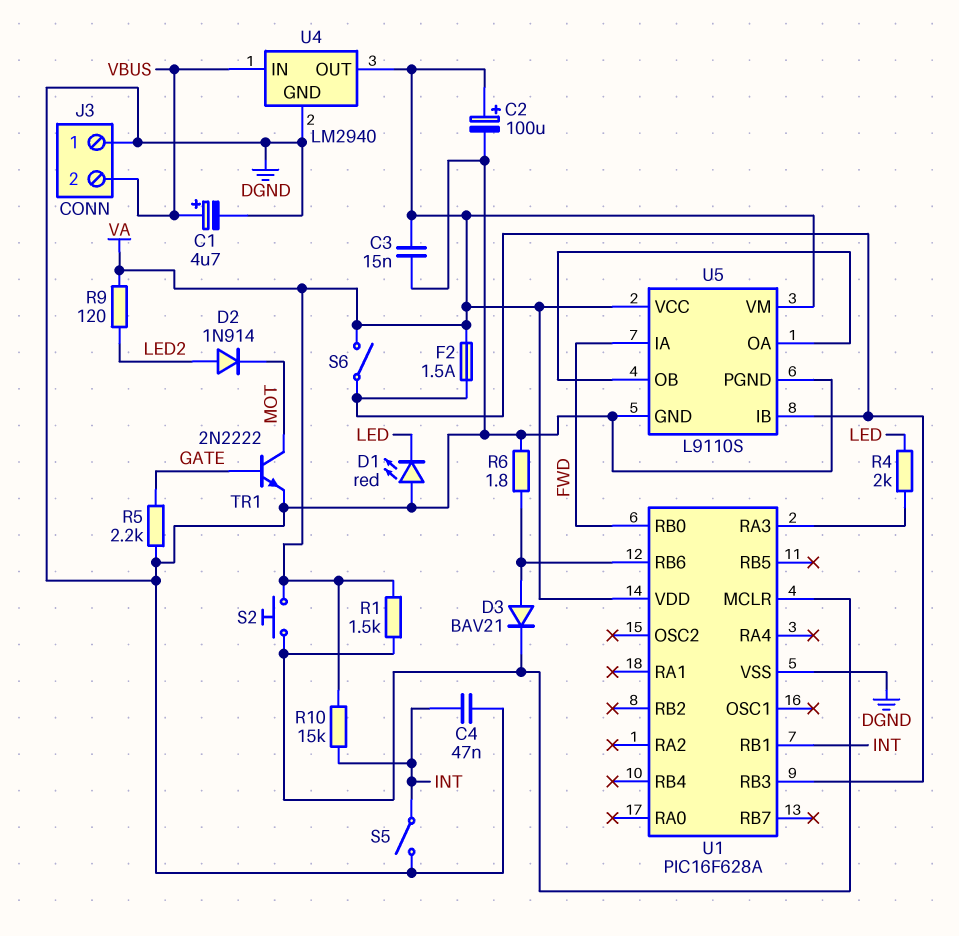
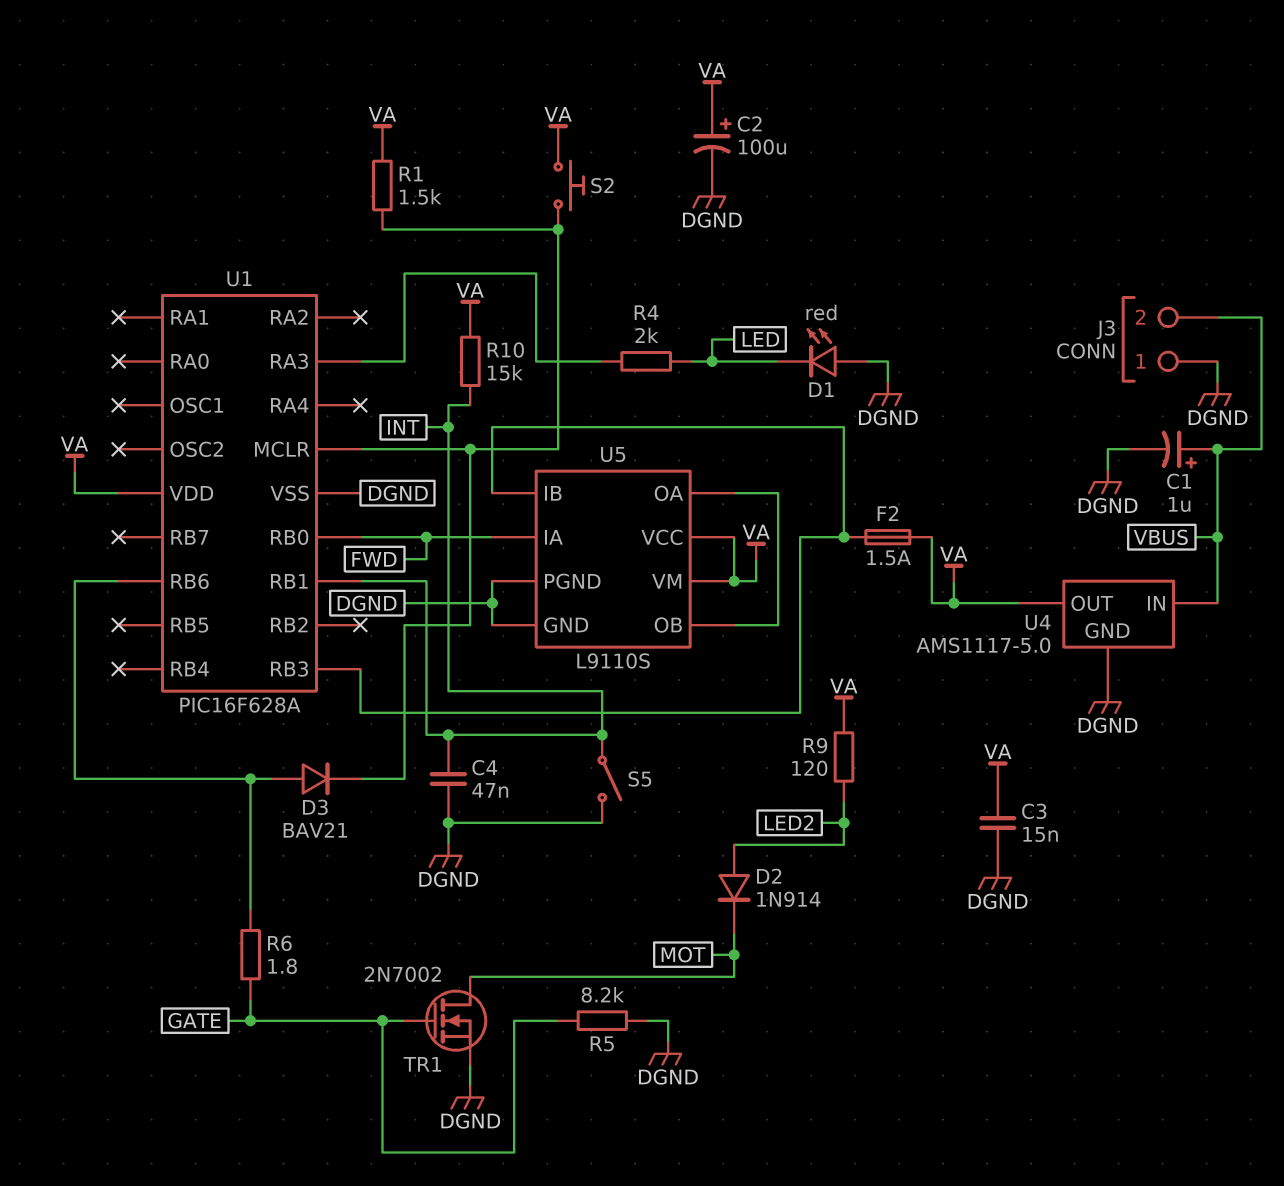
C1: 4.7uF (plus VBUS, minus DGND) -> 1uF (plus VBUS, minus DGND)
R5: 2.2k (DGND, GATE) -> 8.2k (DGND, GATE)
R6: 1.8 (DGND, U1/RB6) -> 1.8 (GATE, U1/RB6)
S6: switch (U1/RB3, VA) -> none
TR1: NPN 2N2222 (B GATE, C MOT, E DGND) -> NMOS 2N7002 (G GATE, D MOT, S DGND)
U4: LM2940 -> AMS1117-5.0

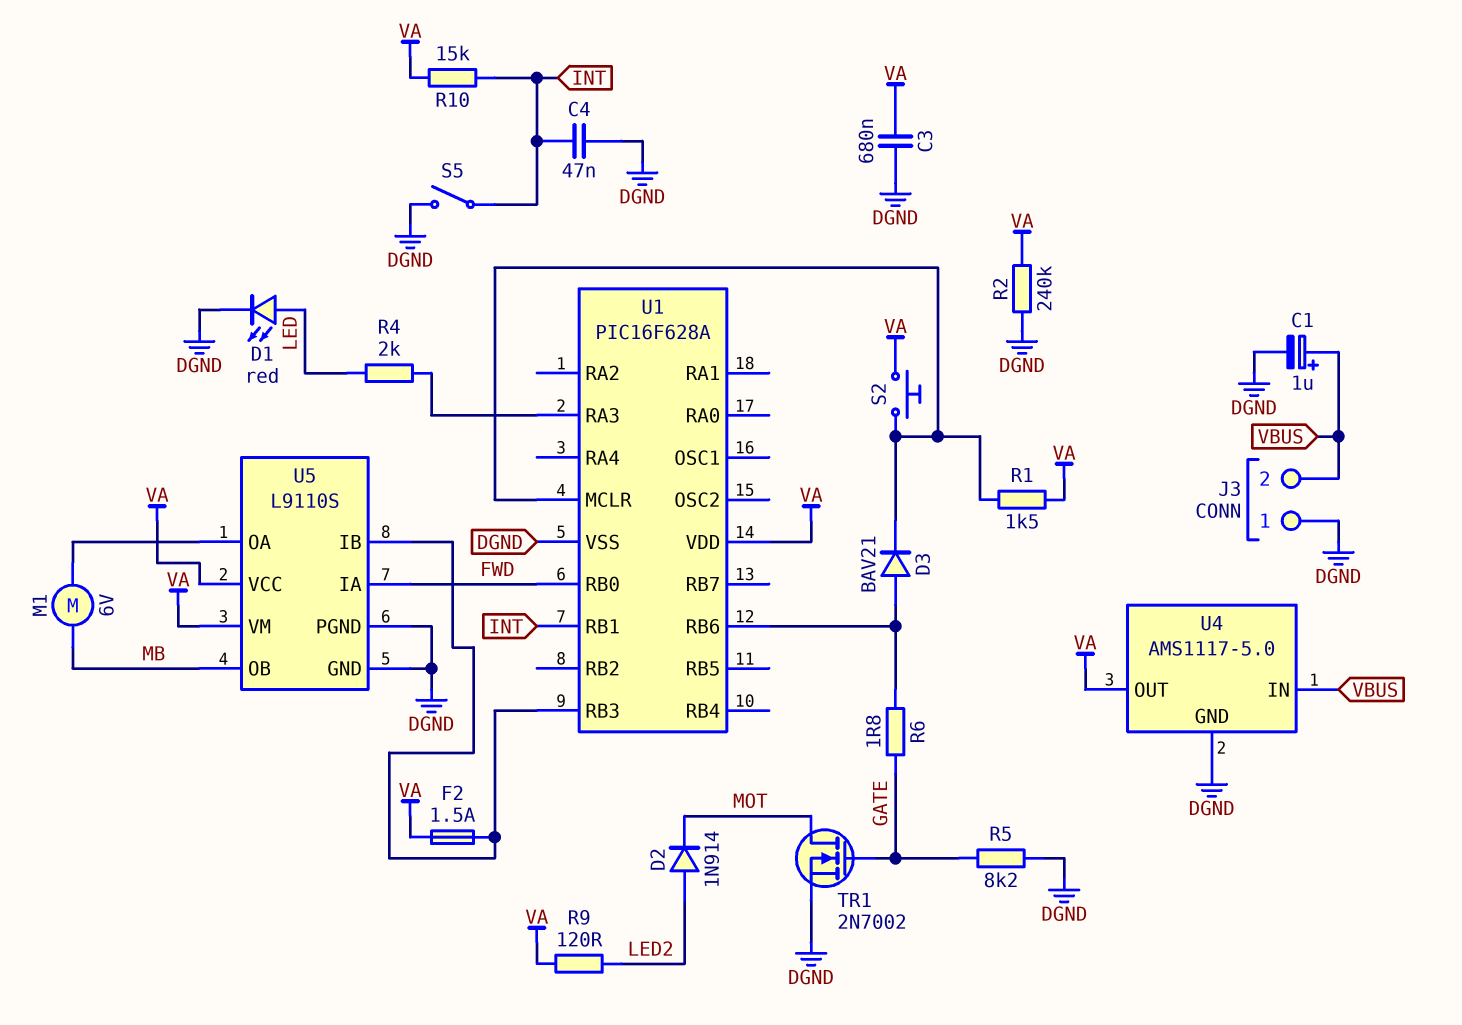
C2: 100uF (plus VA, minus DGND) -> none
C3: 15nF (DGND, VA) -> 680nF (DGND, VA)
D1: LED red (A DGND, K LED) -> LED red (A LED, K DGND)
M1: none -> motor 6V (MB, U5/OA)
R2: none -> 240k (DGND, VA)
U5 pin OB: U5/OA -> MB

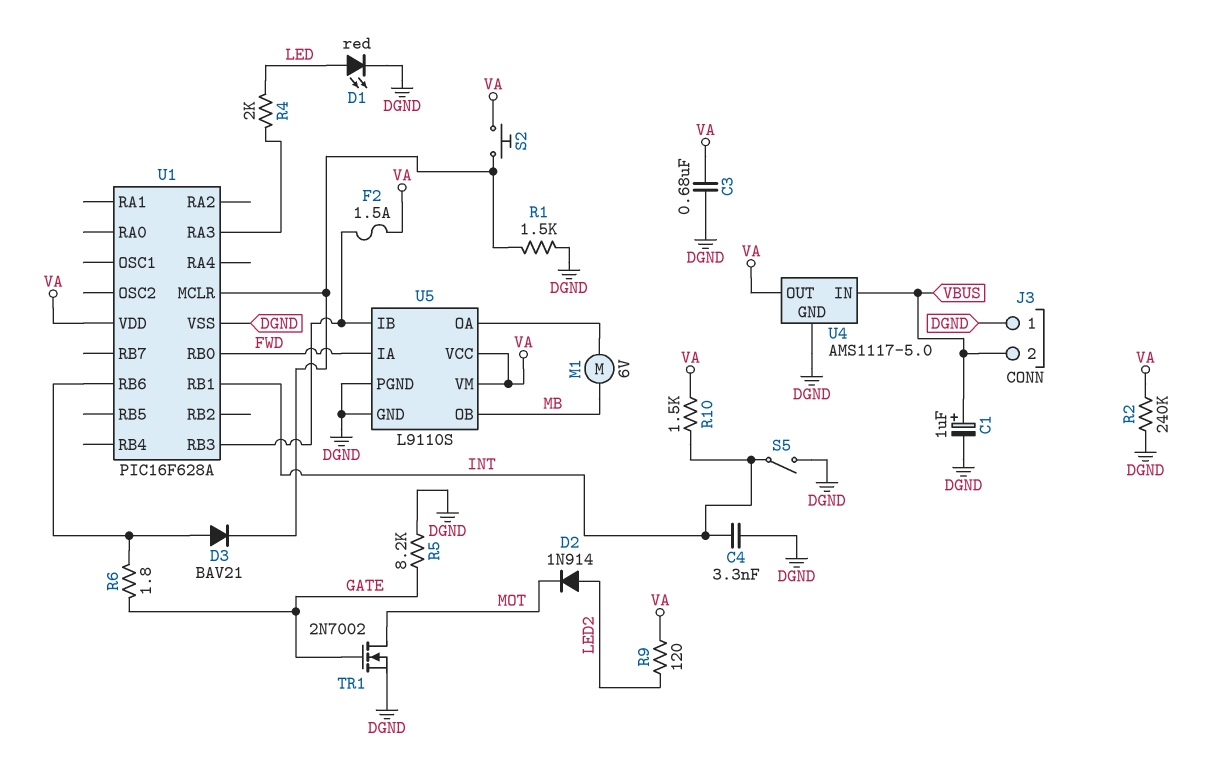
C4: 47nF (DGND, INT) -> 3.3nF (DGND, INT)
R1: 1.5k (U1/MCLR, VA) -> 1.5k (DGND, U1/MCLR)
R10: 15k (INT, VA) -> 1.5k (INT, VA)

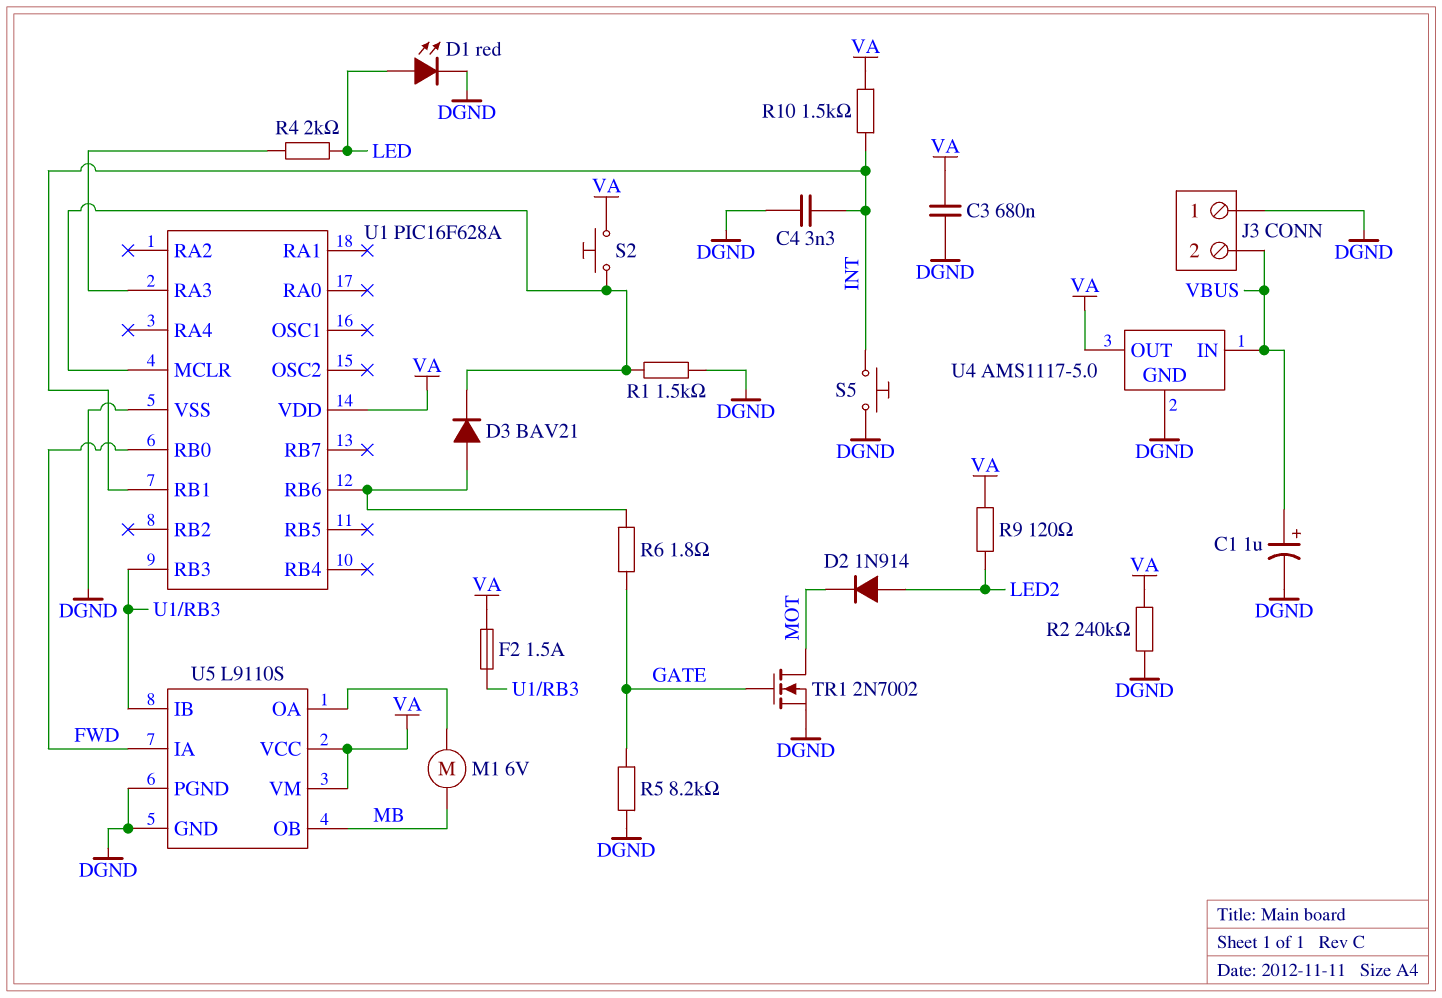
S5: switch (DGND, INT) -> button (DGND, INT)

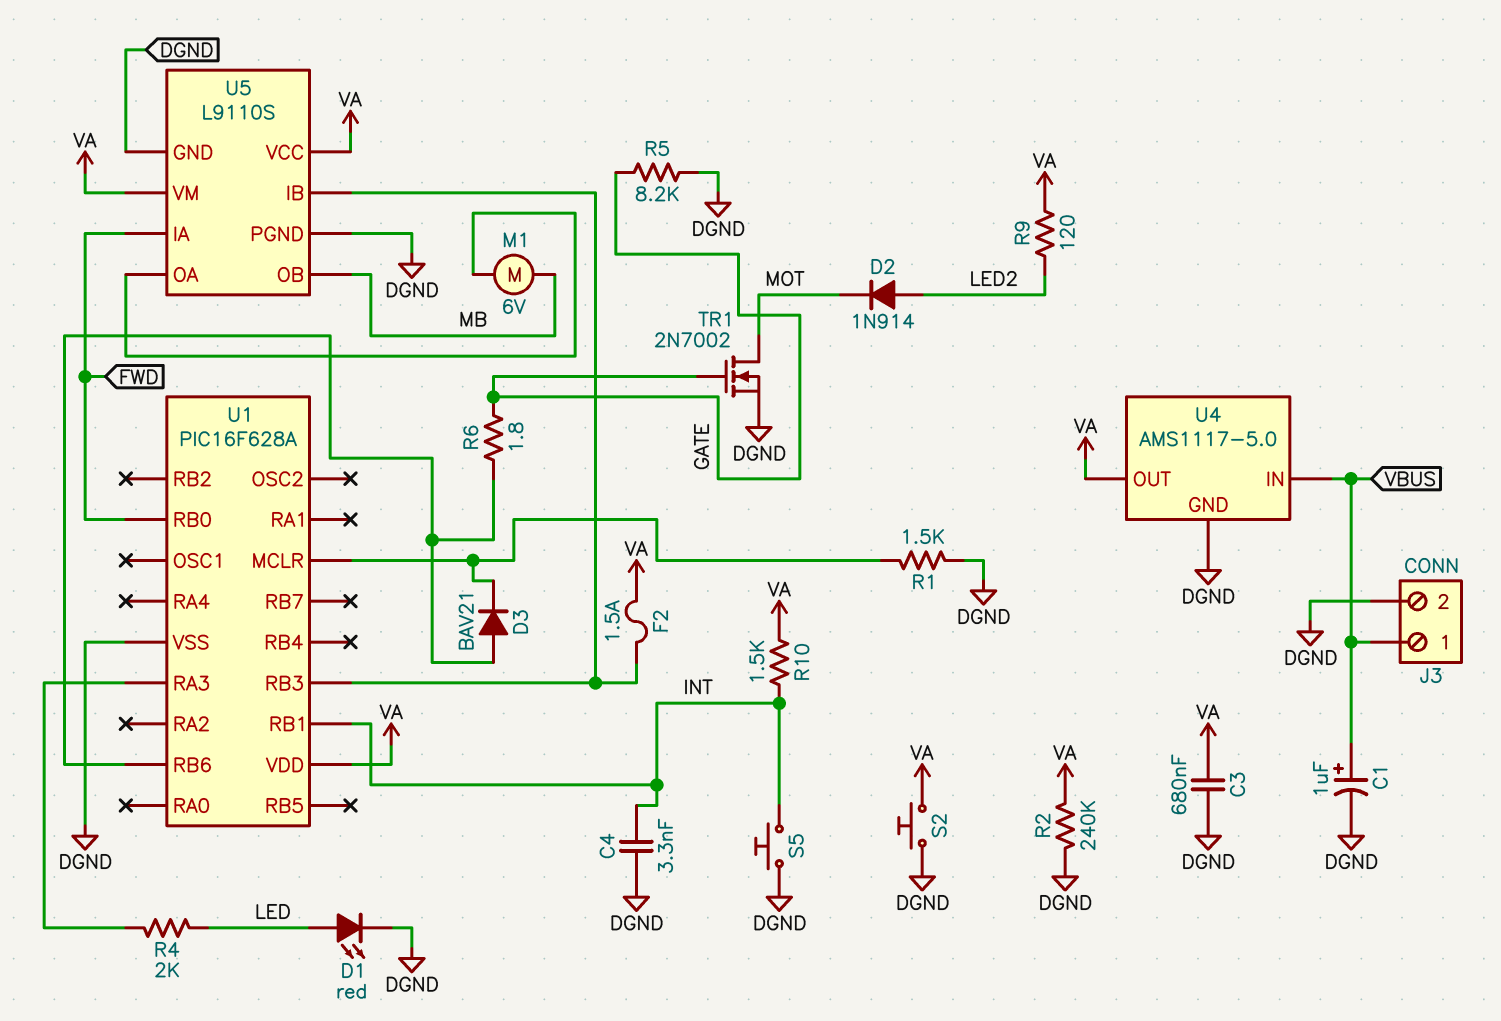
J3 pin 1: DGND -> VBUS
J3 pin 2: VBUS -> DGND
S2: button (U1/MCLR, VA) -> button (DGND, VA)

